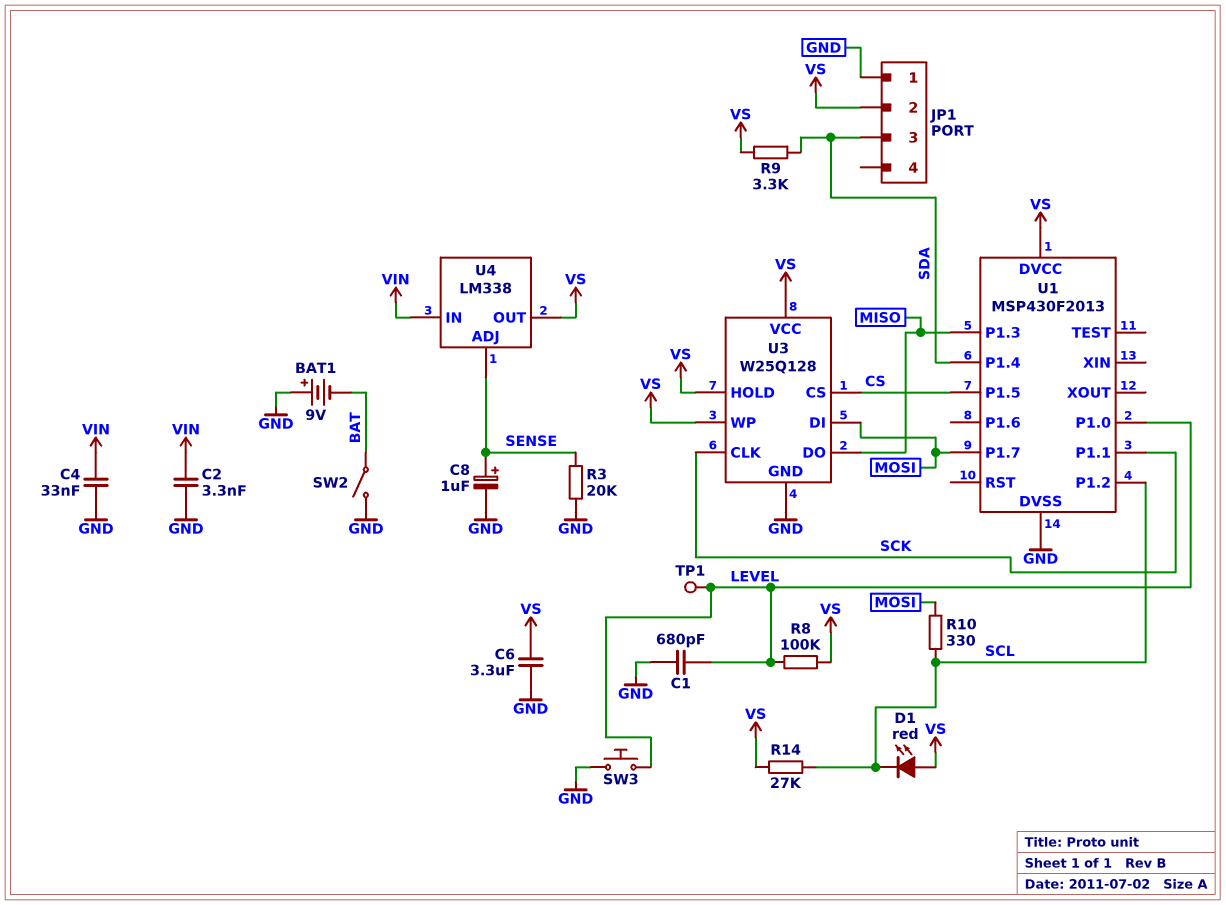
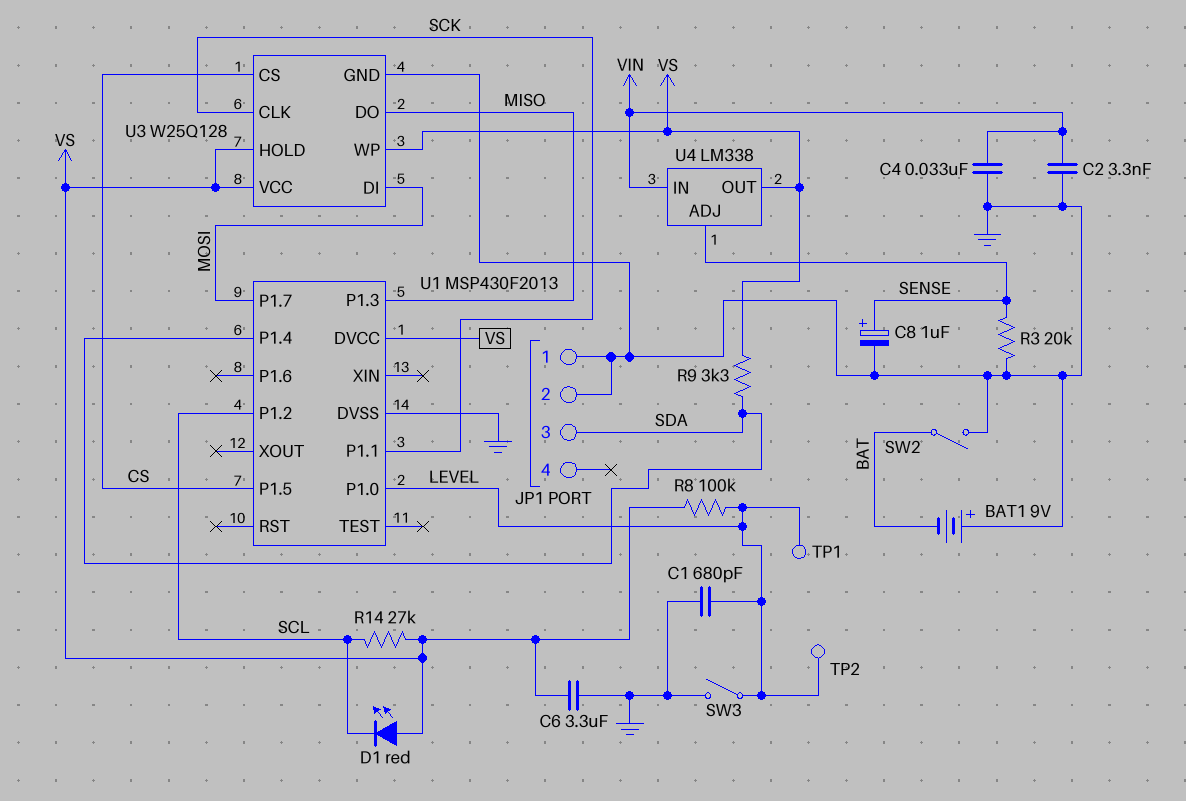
JP1 pin 2: VS -> GND
R10: 330 (MOSI, SCL) -> none
SW3: button (GND, LEVEL) -> switch (GND, LEVEL)
TP2: none -> test point (LEVEL)

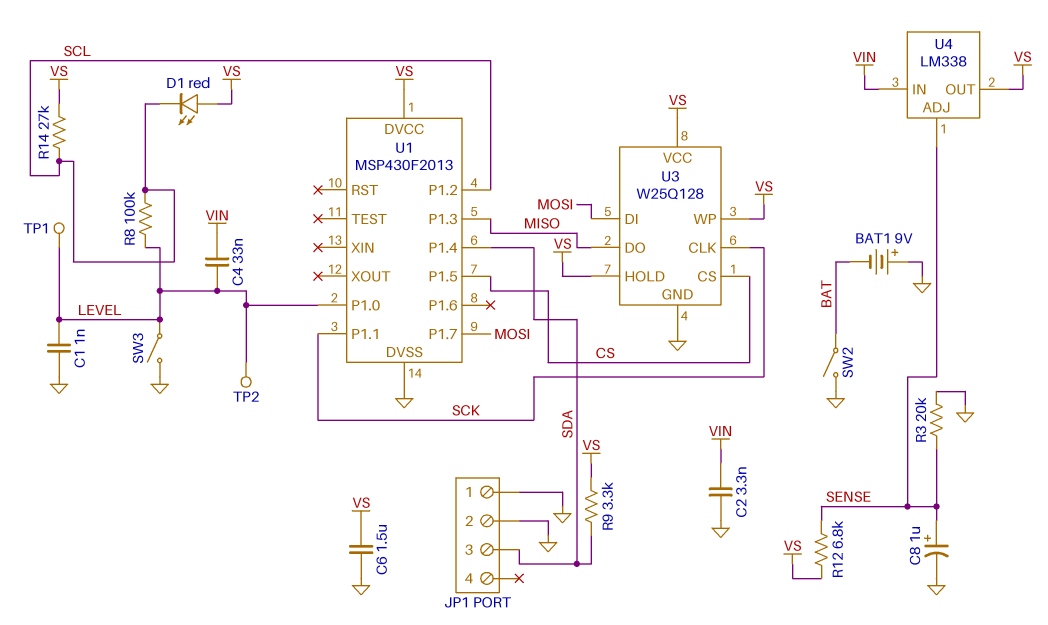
C1: 680pF (GND, LEVEL) -> 1nF (GND, LEVEL)
C4: 33nF (GND, VIN) -> 33nF (LEVEL, VIN)
C6: 3.3uF (GND, VS) -> 1.5uF (GND, VS)
R8: 100k (LEVEL, VS) -> 100k (LEVEL, SCL)
R12: none -> 6.8k (SENSE, VS)

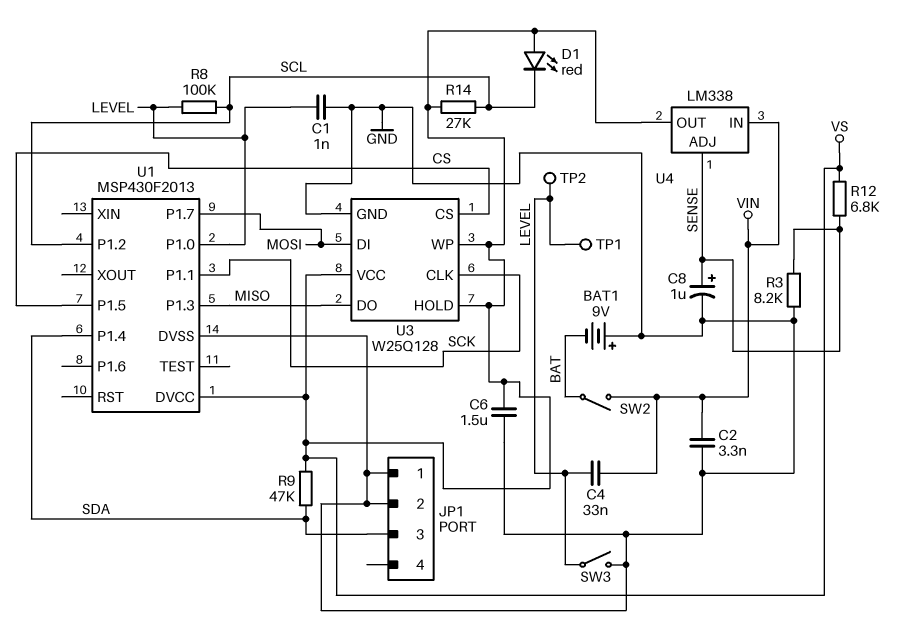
R3: 20k (GND, SENSE) -> 8.2k (GND, SENSE)
R9: 3.3k (SDA, VS) -> 47k (SDA, VS)
SW2: switch (BAT, GND) -> switch (BAT, VIN)

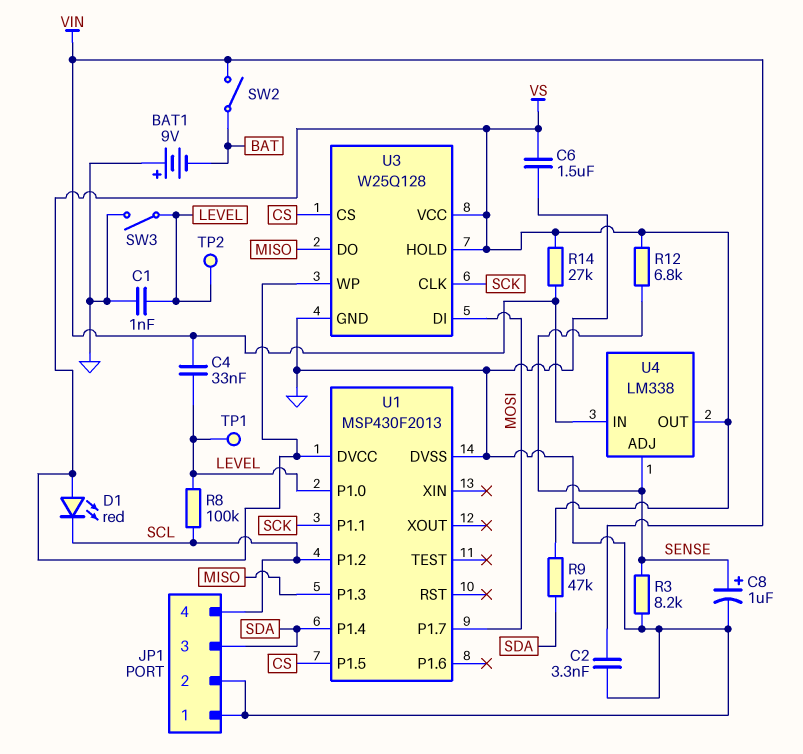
JP1 pin 4: none -> SCL
R14: 27k (SCL, VS) -> 27k (VIN, VS)

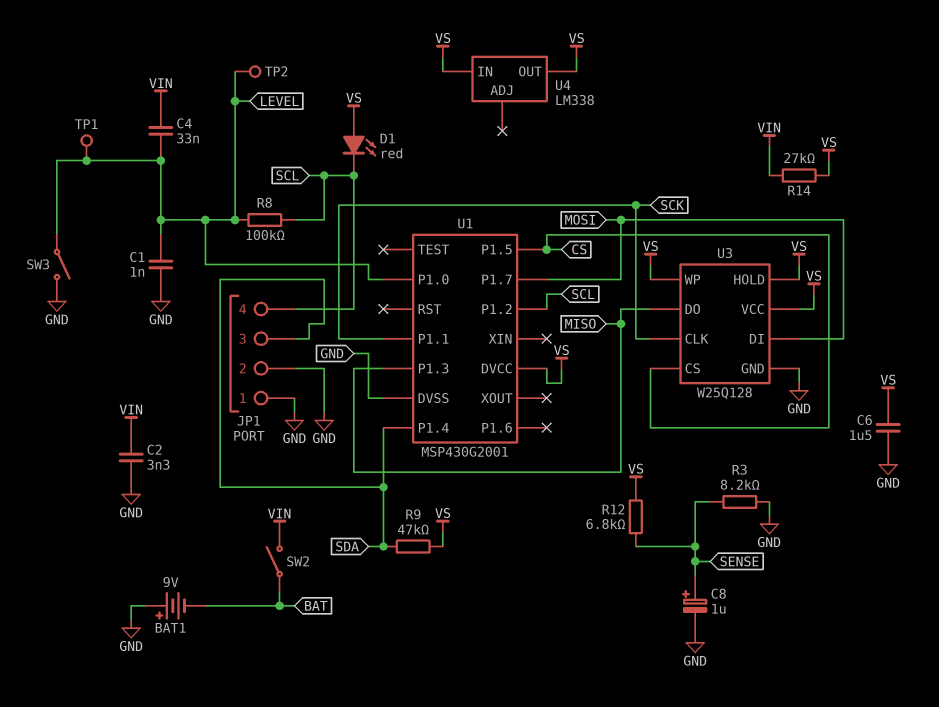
U1: MSP430F2013 -> MSP430G2001
U4 pin ADJ: SENSE -> none
U4 pin IN: VIN -> VS

